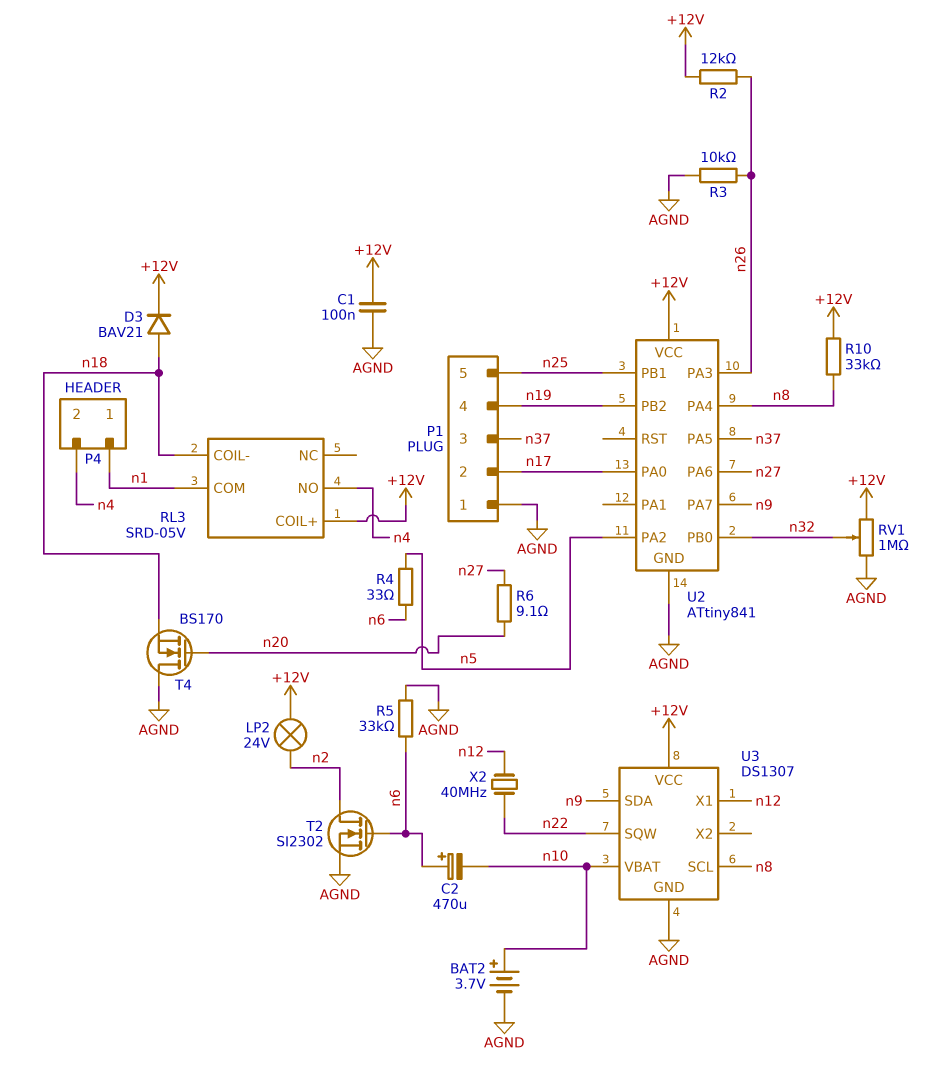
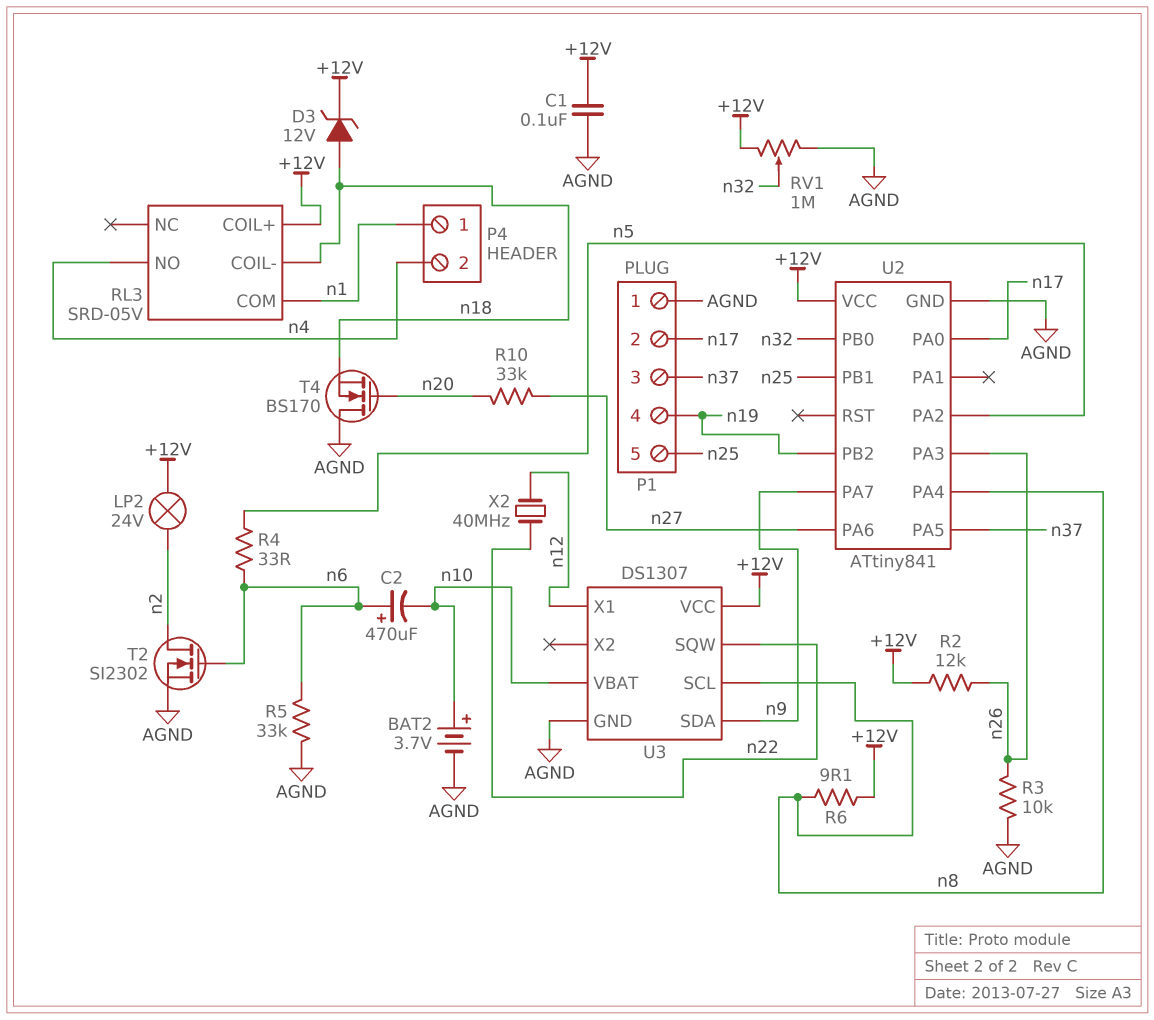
D3: diode BAV21 (A n18, K +12V) -> zener 12V (A n18, K +12V)
R6: 9.1 (n20, n27) -> 9.1 (+12V, n8)
R10: 33k (+12V, n8) -> 33k (n20, n27)

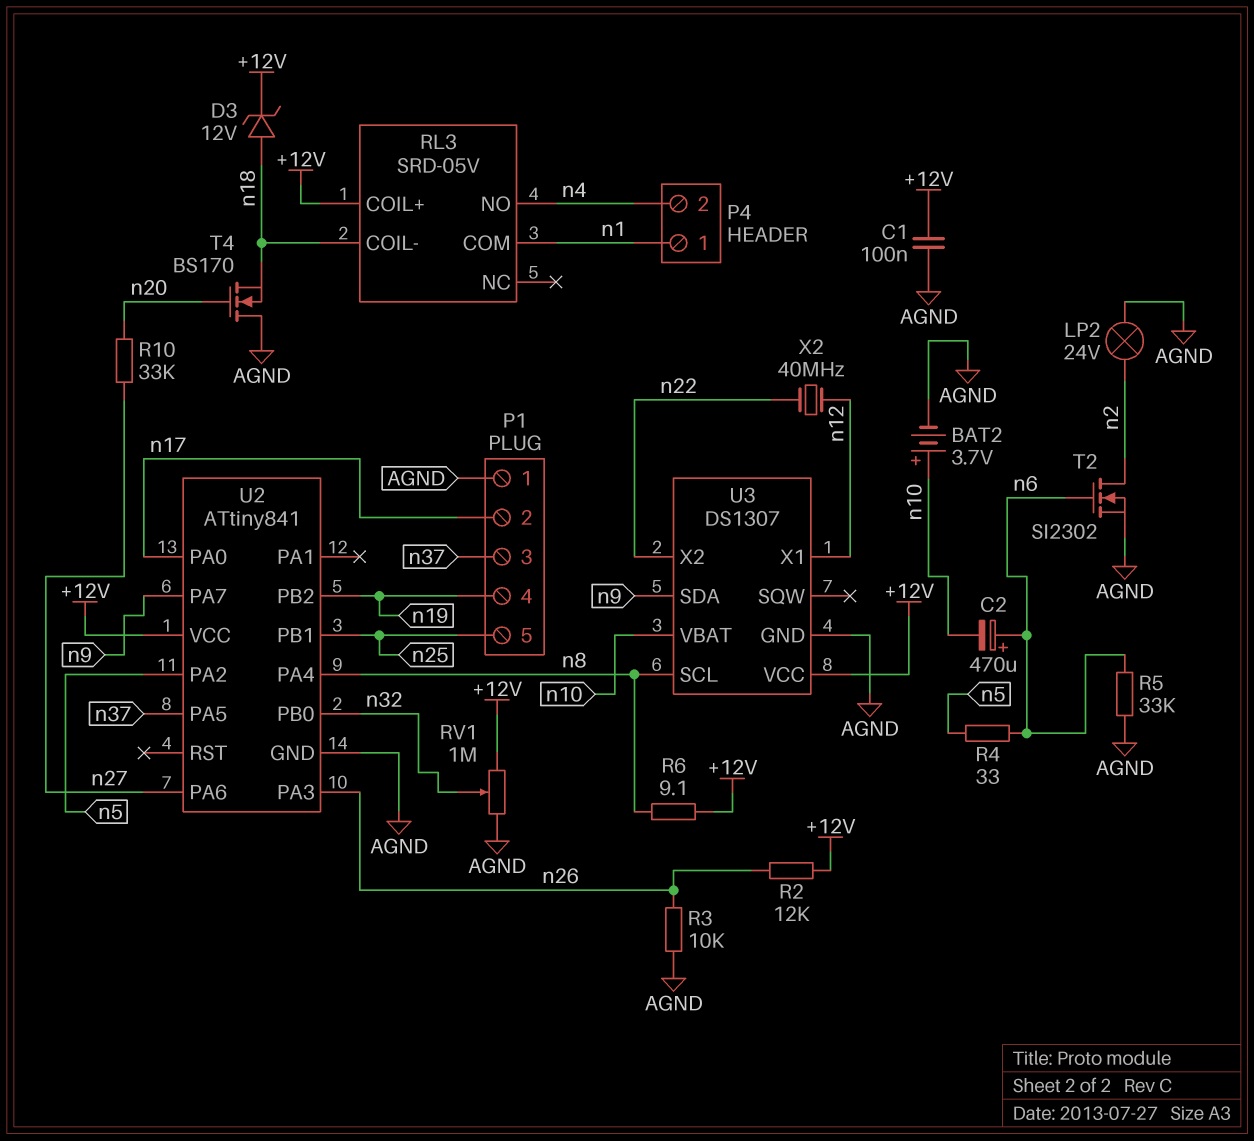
LP2: lamp 24V (+12V, n2) -> lamp 24V (AGND, n2)
U3 pin SQW: n22 -> none
U3 pin X2: none -> n22

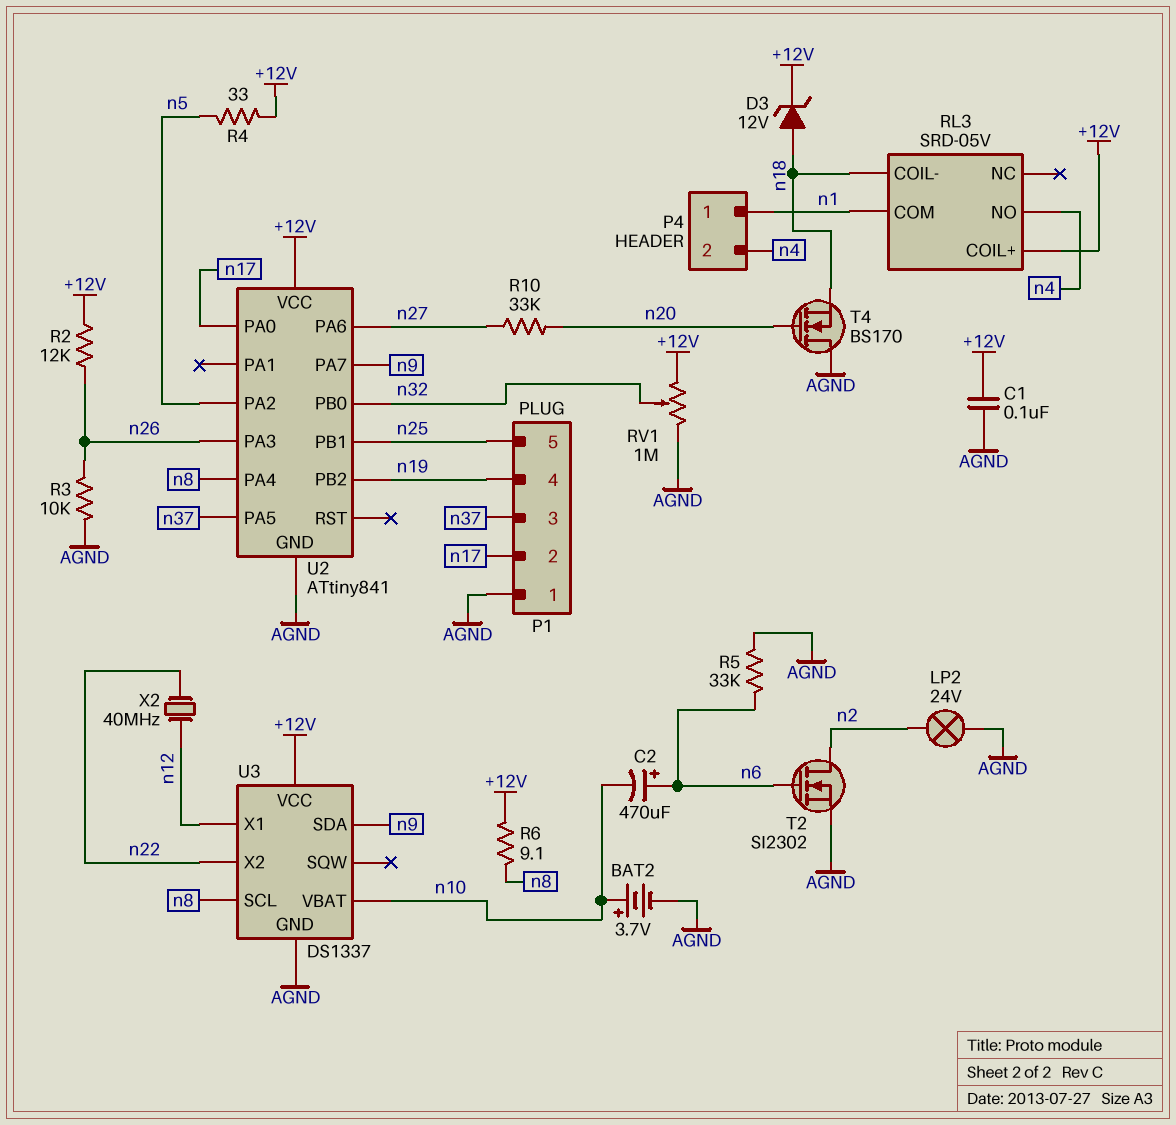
R4: 33 (n5, n6) -> 33 (+12V, n5)
U3: DS1307 -> DS1337

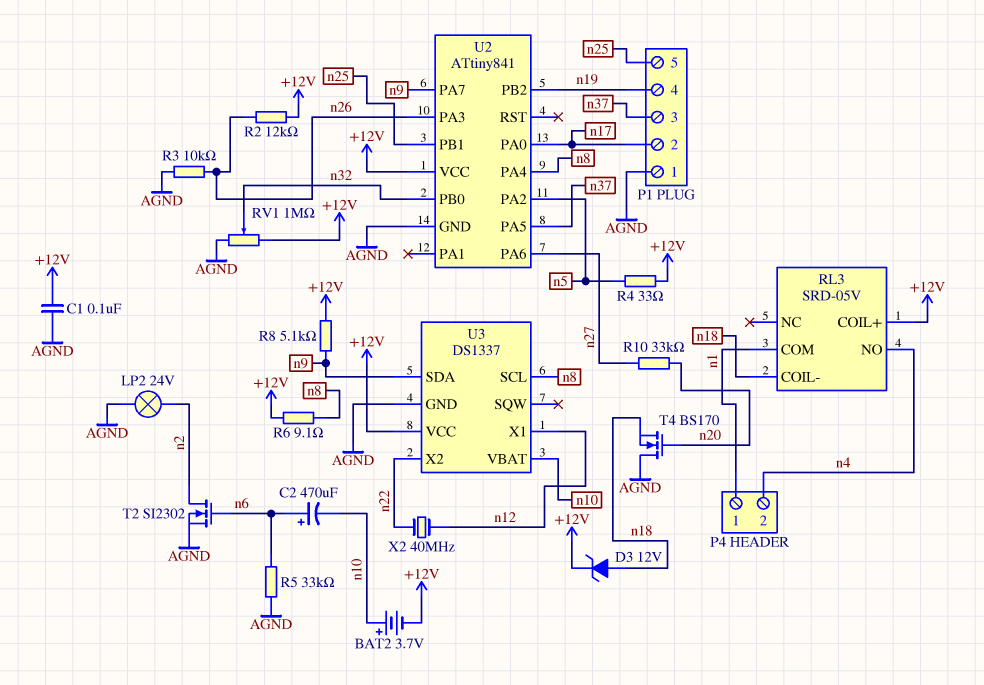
BAT2: 3.7V (plus n10, minus AGND) -> 3.7V (plus n10, minus +12V)
R8: none -> 5.1k (+12V, n9)

